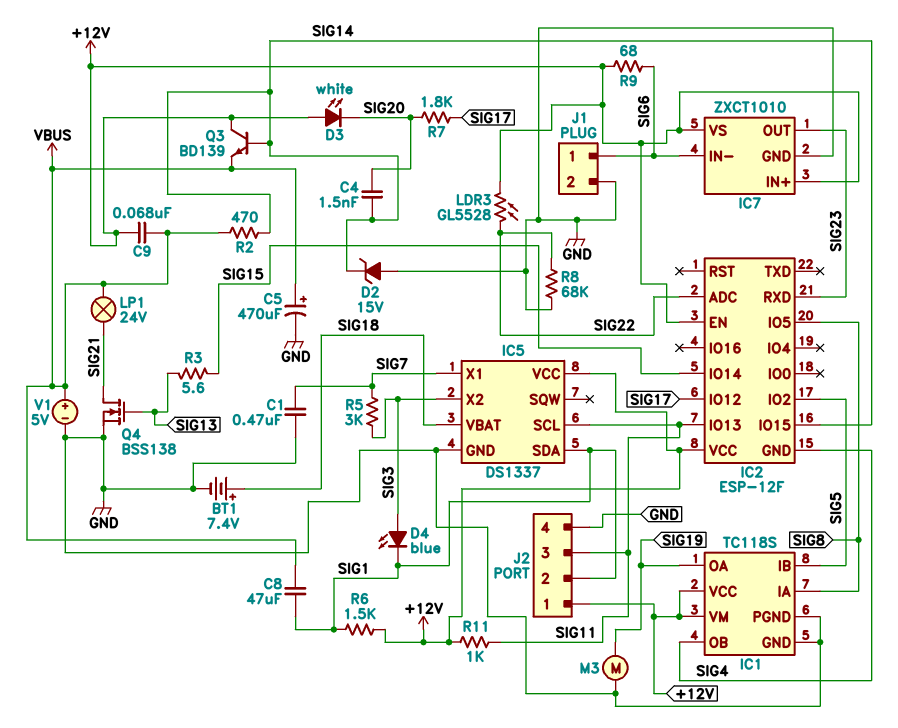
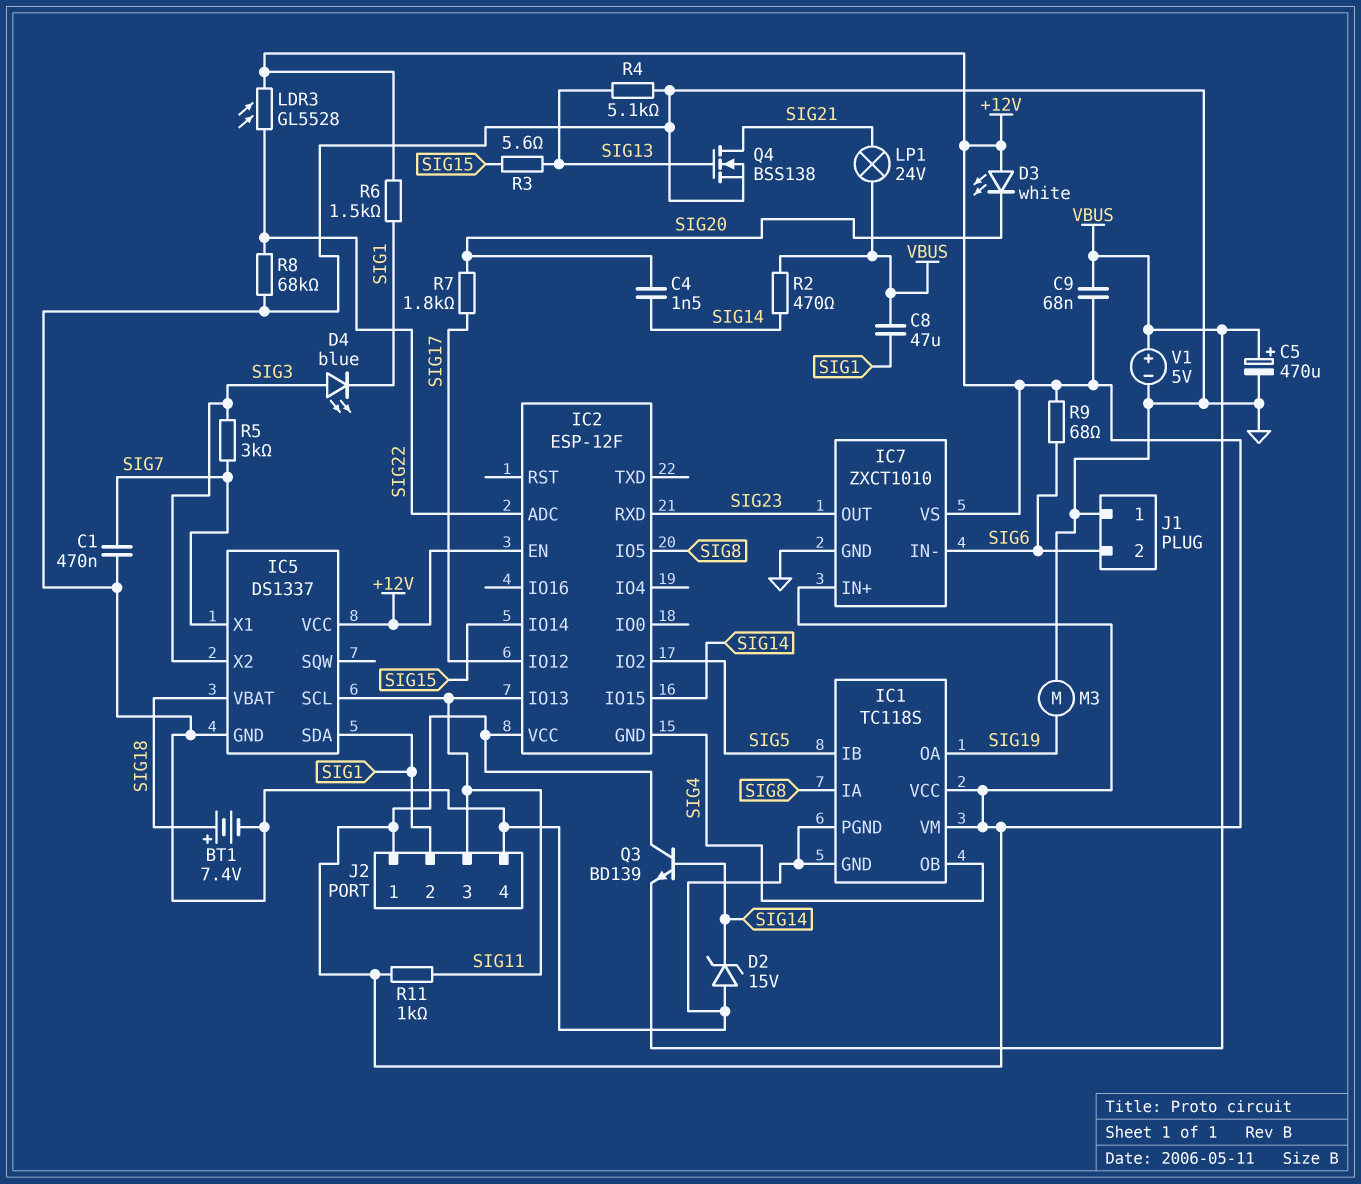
J1 pin 1: SIG6 -> GND
J1 pin 2: GND -> SIG6
R4: none -> 5.1k (GND, SIG13)

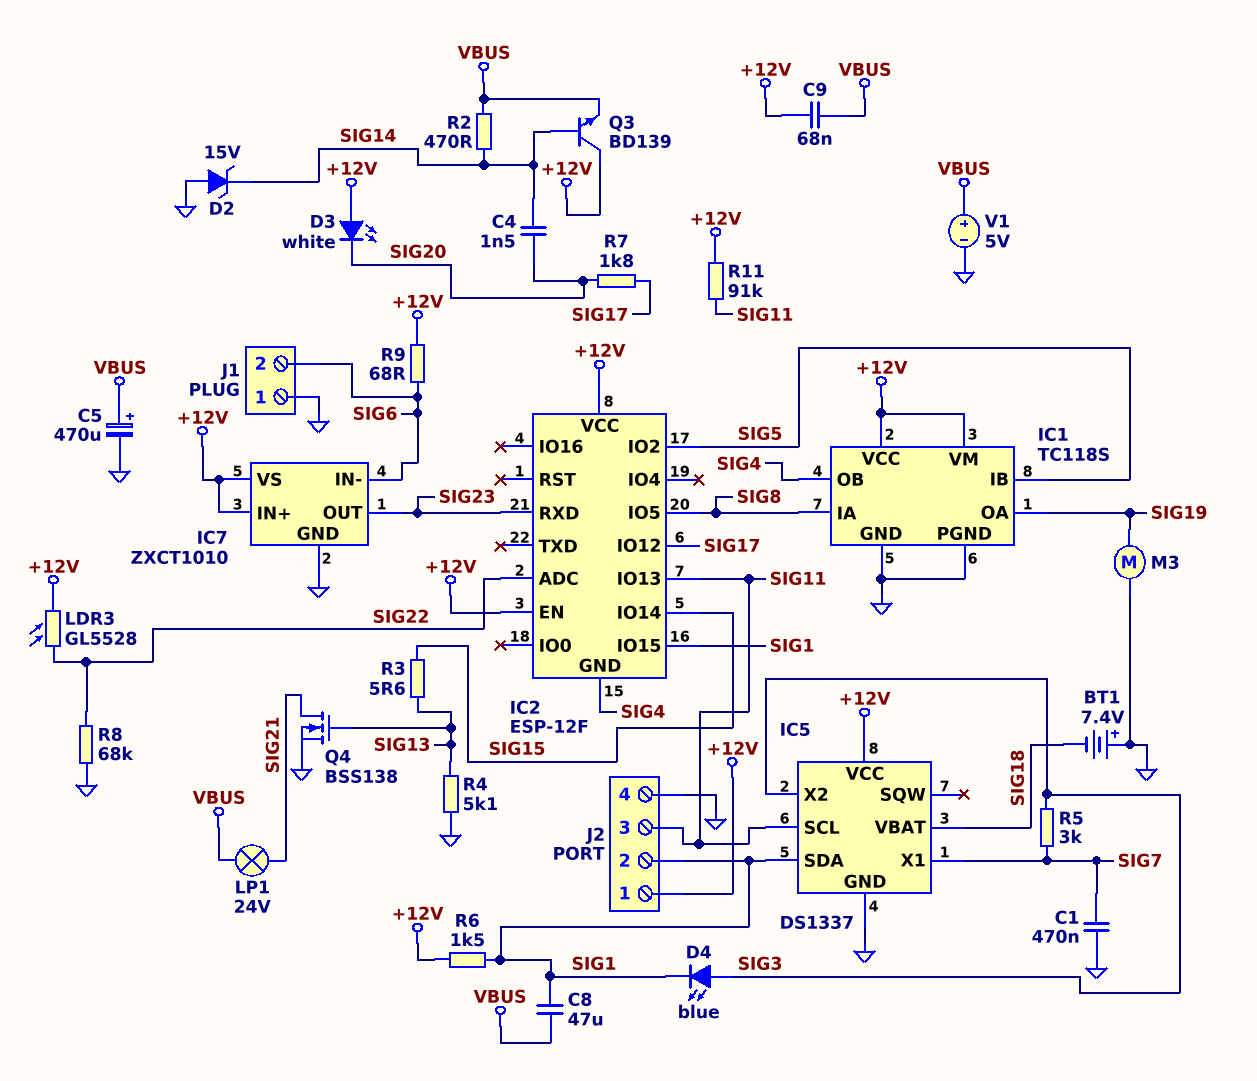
BT1: 7.4V (plus SIG18, minus GND) -> 7.4V (plus GND, minus SIG18)
IC2 pin IO15: SIG14 -> SIG1
R11: 1k (+12V, SIG11) -> 91k (+12V, SIG11)

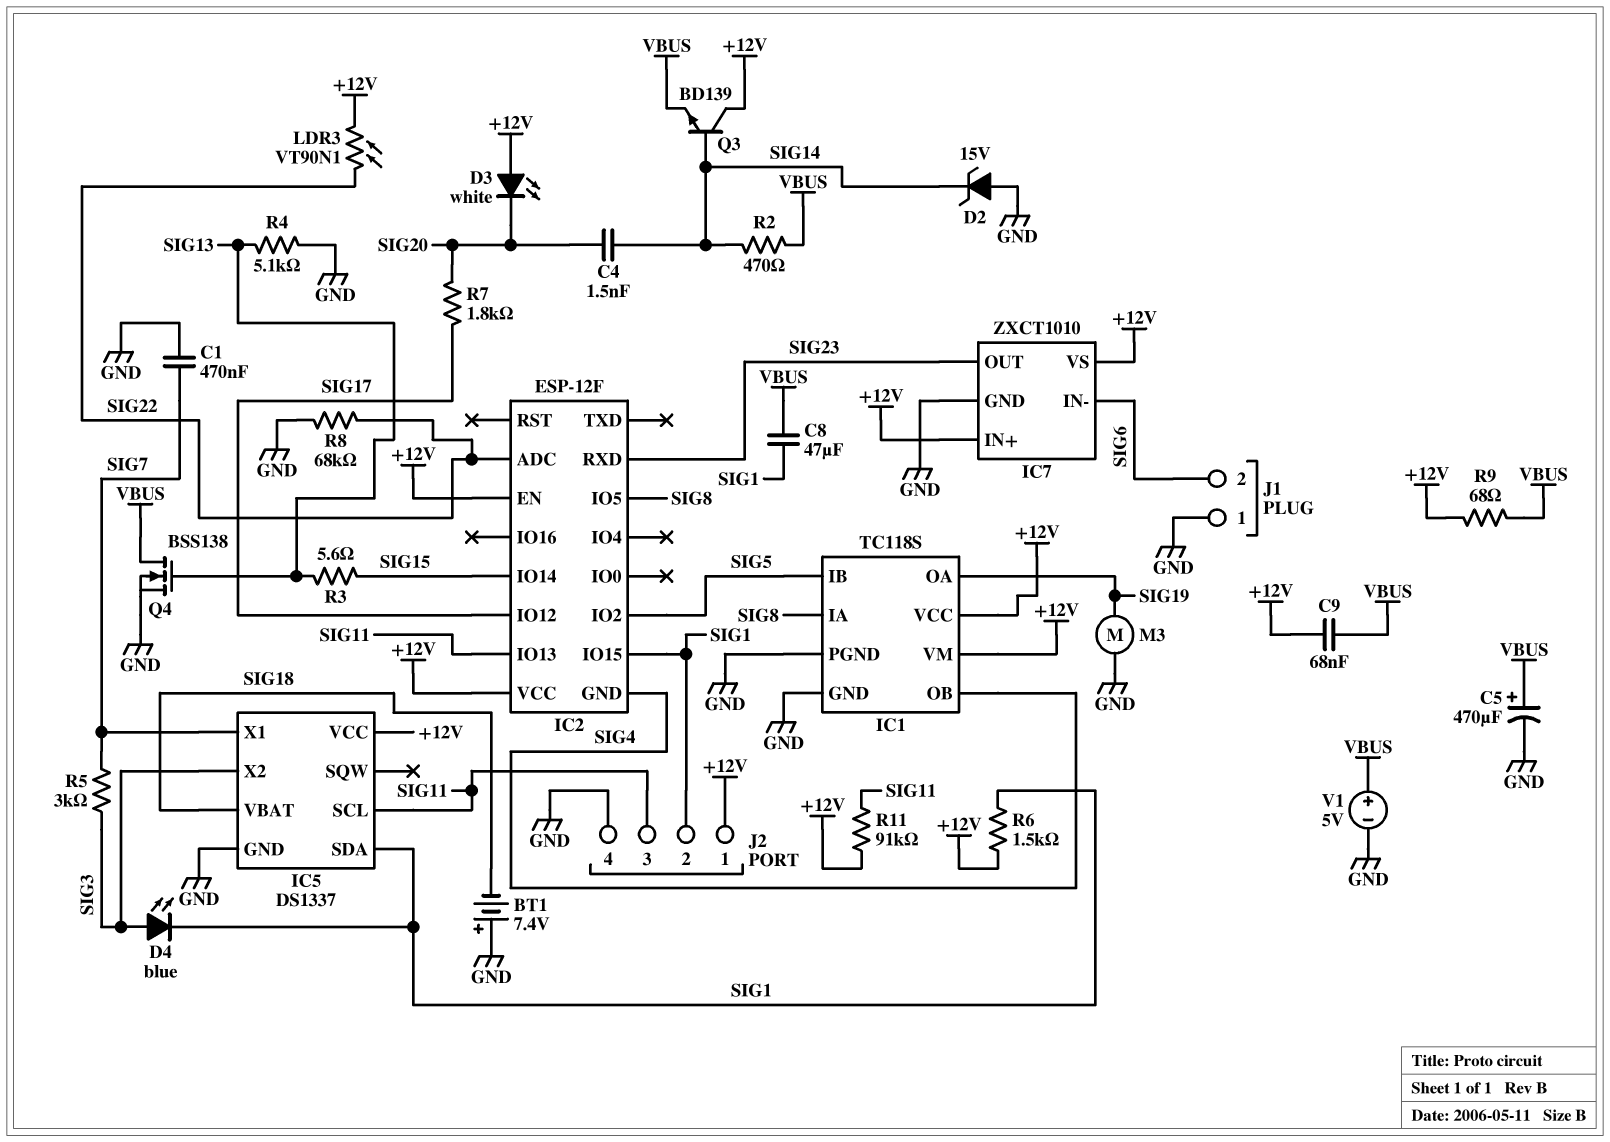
LDR3: GL5528 (+12V, SIG22) -> VT90N1 (+12V, SIG22)
LP1: lamp 24V (SIG21, VBUS) -> none
Q4: NMOS BSS138 (G SIG13, D SIG21, S GND) -> NMOS BSS138 (G SIG13, D VBUS, S GND)
R9: 68 (+12V, SIG6) -> 68 (+12V, VBUS)

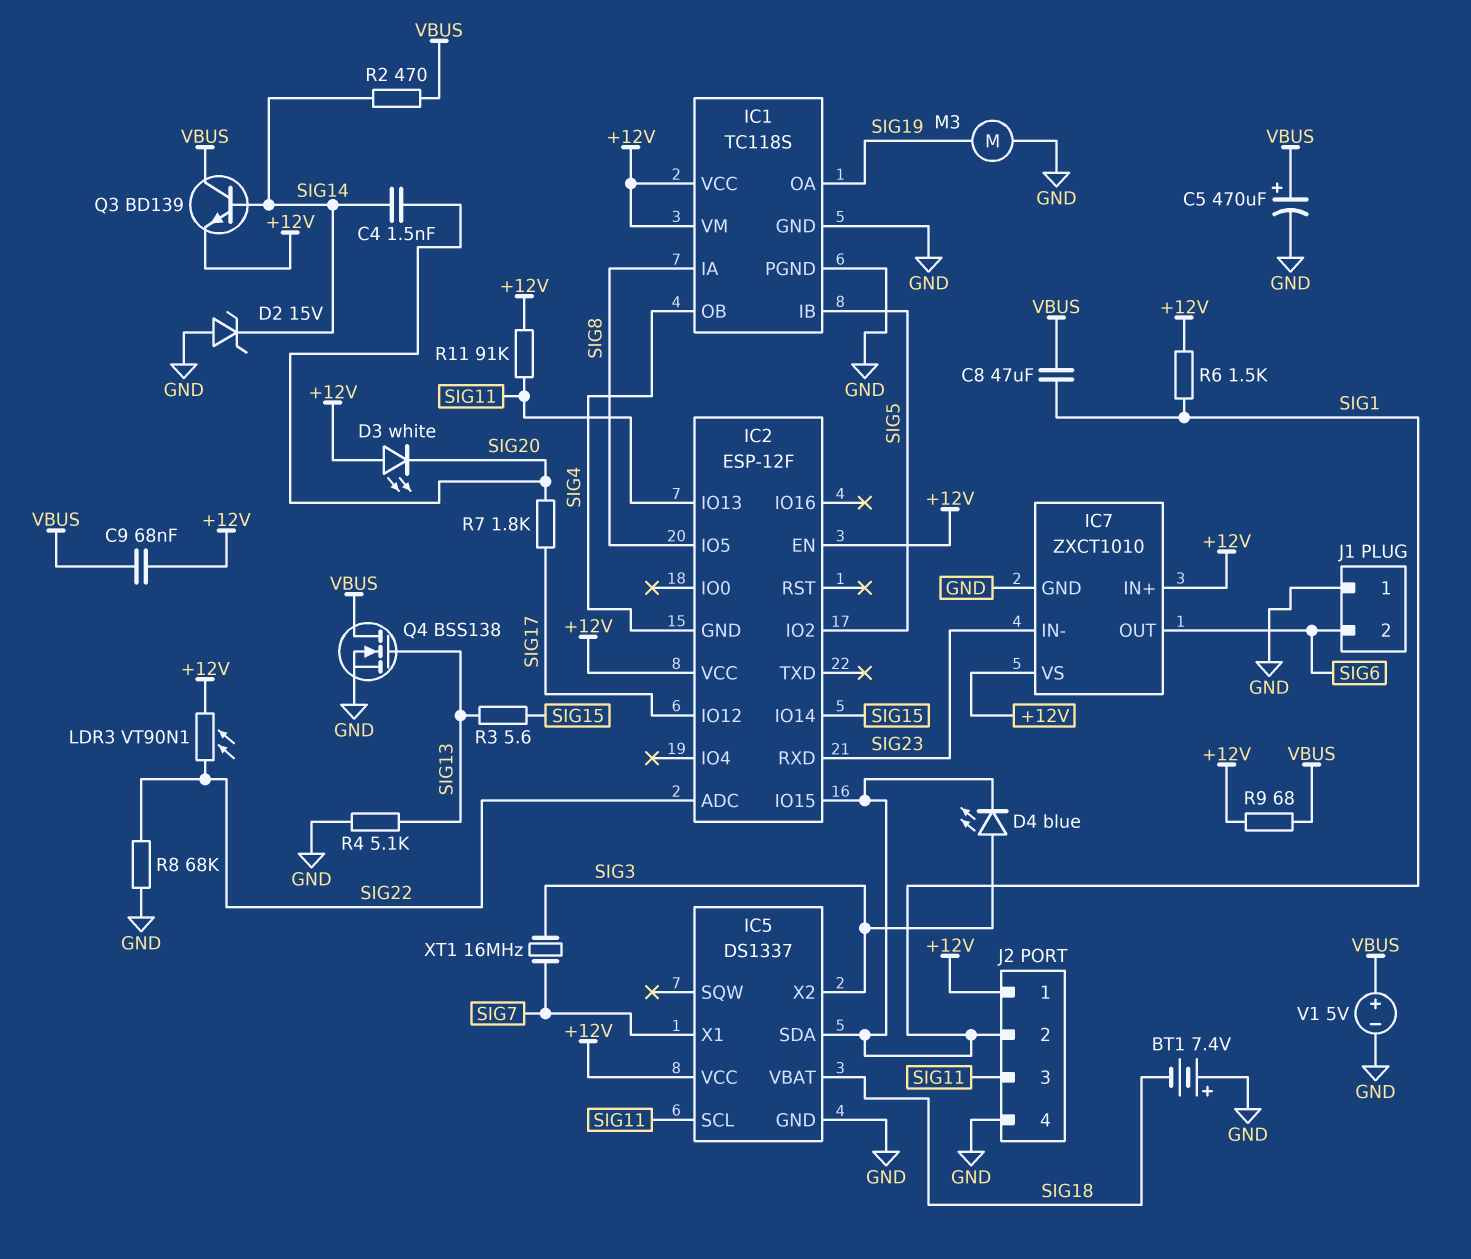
C1: 470nF (GND, SIG7) -> none
IC7 pin IN-: SIG6 -> SIG23
IC7 pin OUT: SIG23 -> SIG6
Q3: NPN BD139 (B SIG14, C +12V, E VBUS) -> NPN BD139 (B SIG14, C VBUS, E +12V)
R5: 3k (SIG3, SIG7) -> none
XT1: none -> 16MHz (SIG3, SIG7)

